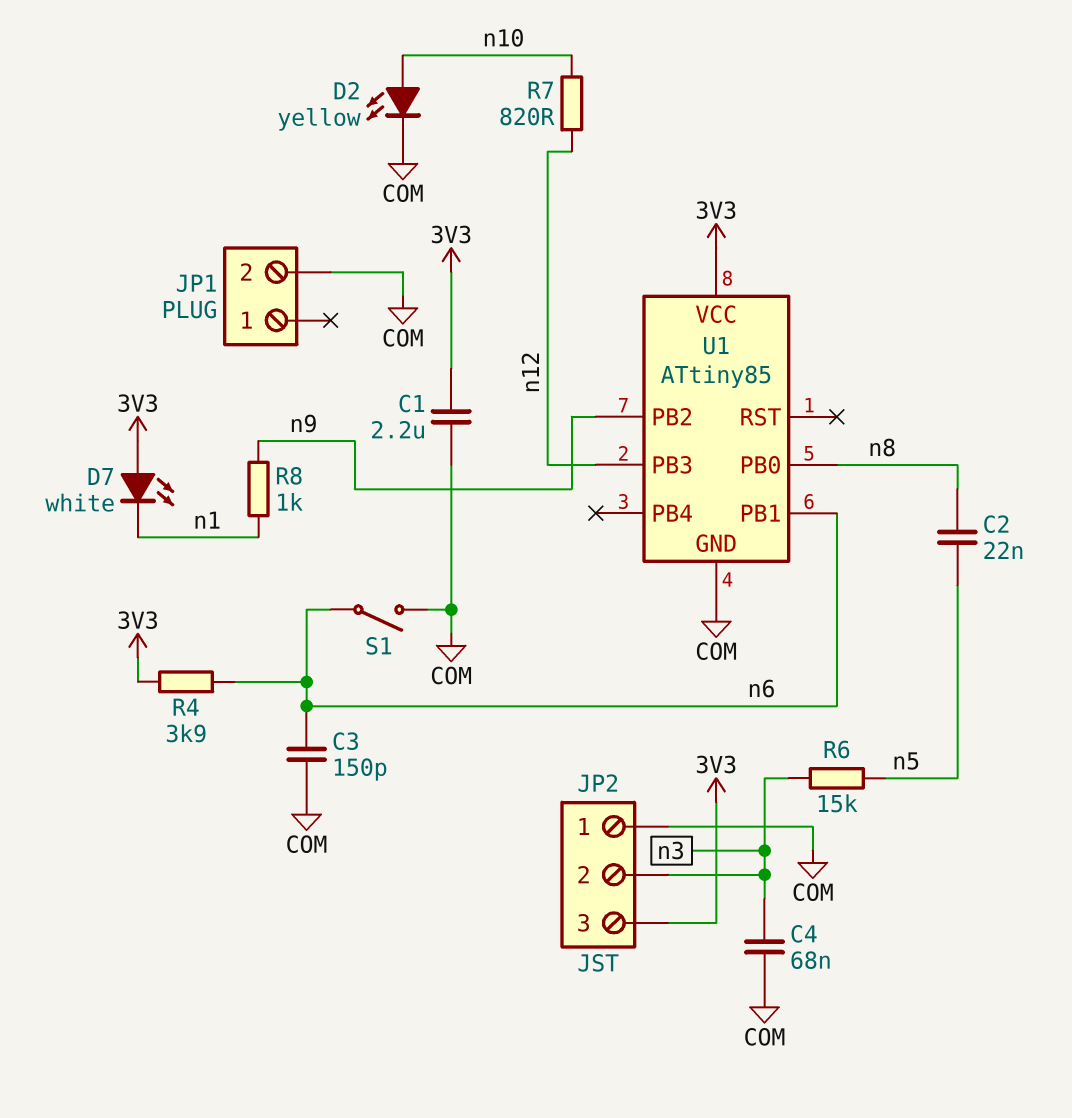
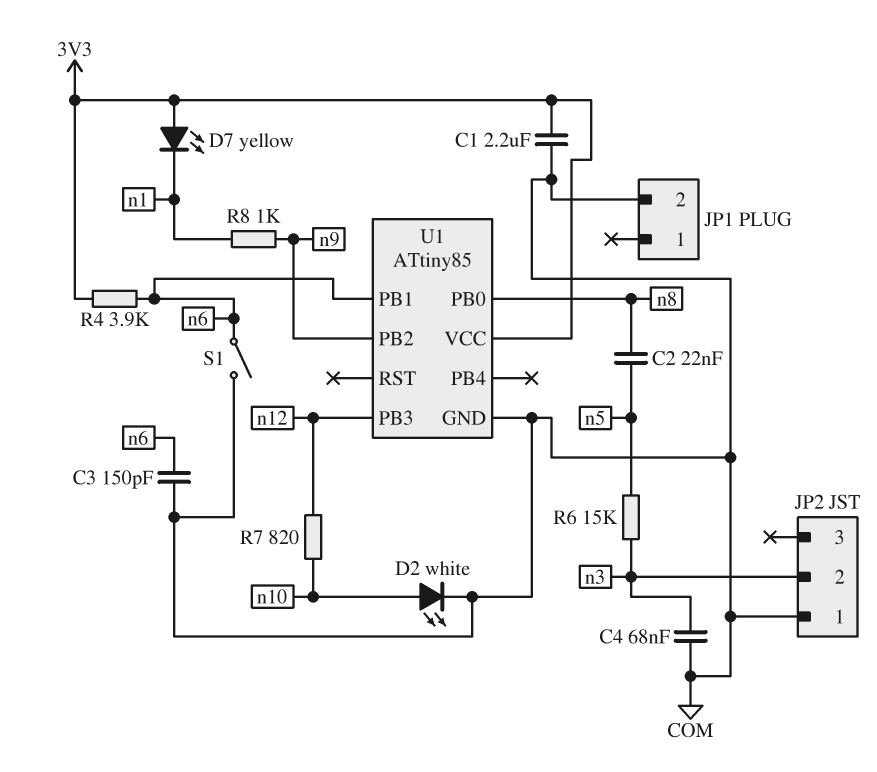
D2: LED yellow (A n10, K COM) -> LED white (A n10, K COM)
D7: LED white (A 3V3, K n1) -> LED yellow (A 3V3, K n1)
JP2 pin 3: 3V3 -> none

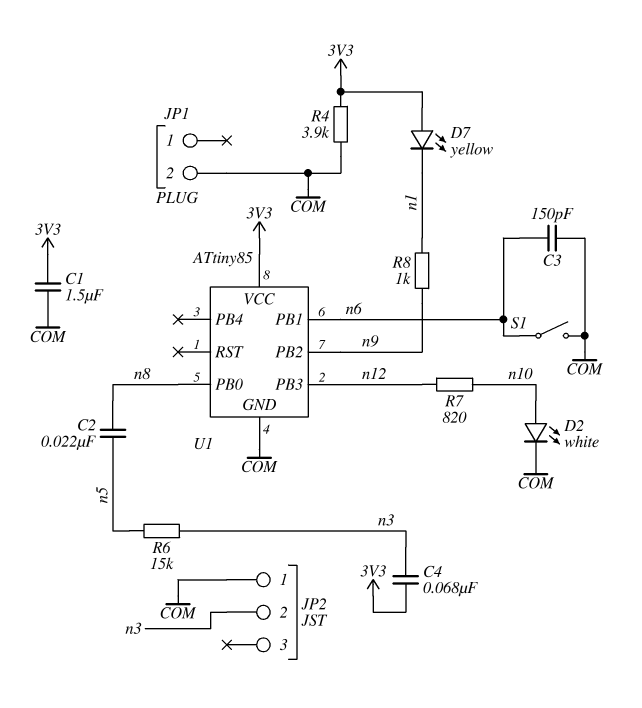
C1: 2.2uF (3V3, COM) -> 1.5uF (3V3, COM)
C4: 68nF (COM, n3) -> 68nF (3V3, n3)
R4: 3.9k (3V3, n6) -> 3.9k (3V3, COM)

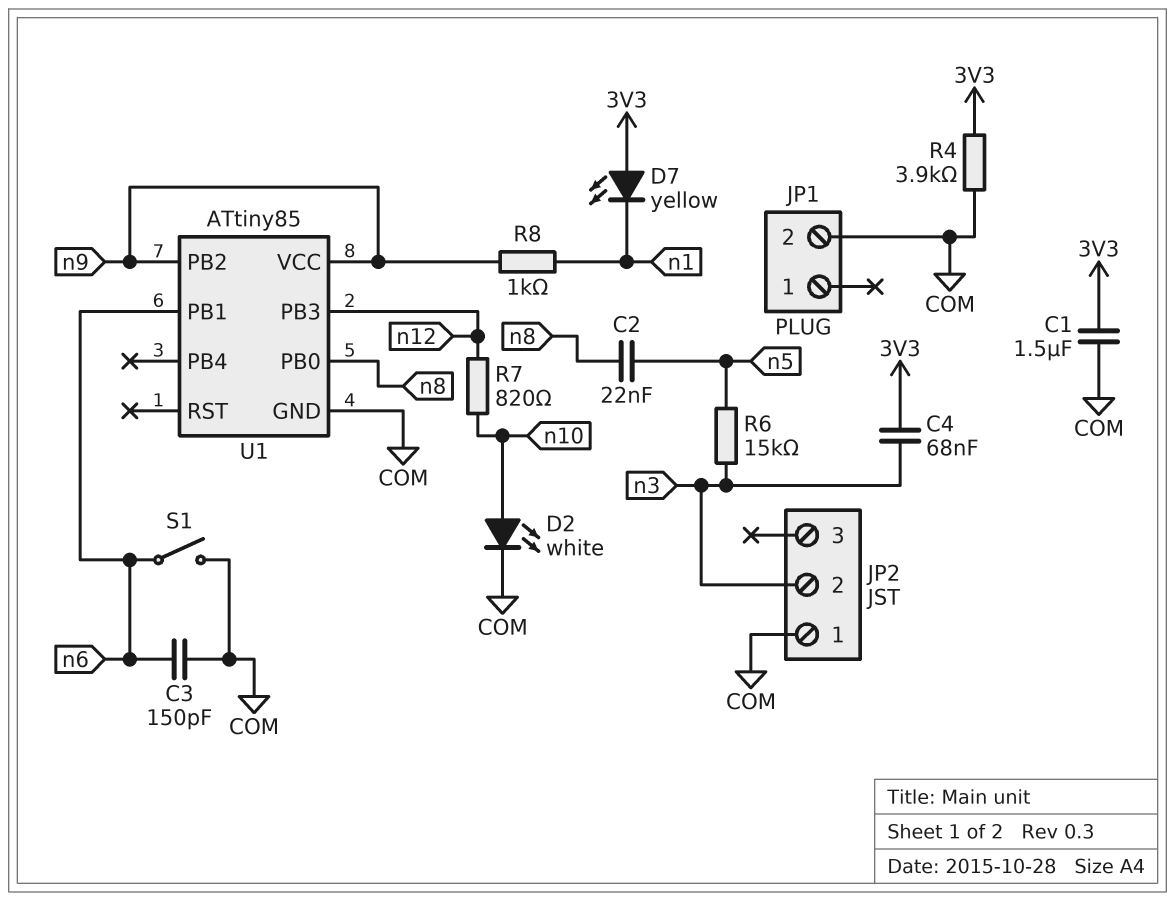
U1 pin VCC: 3V3 -> n9

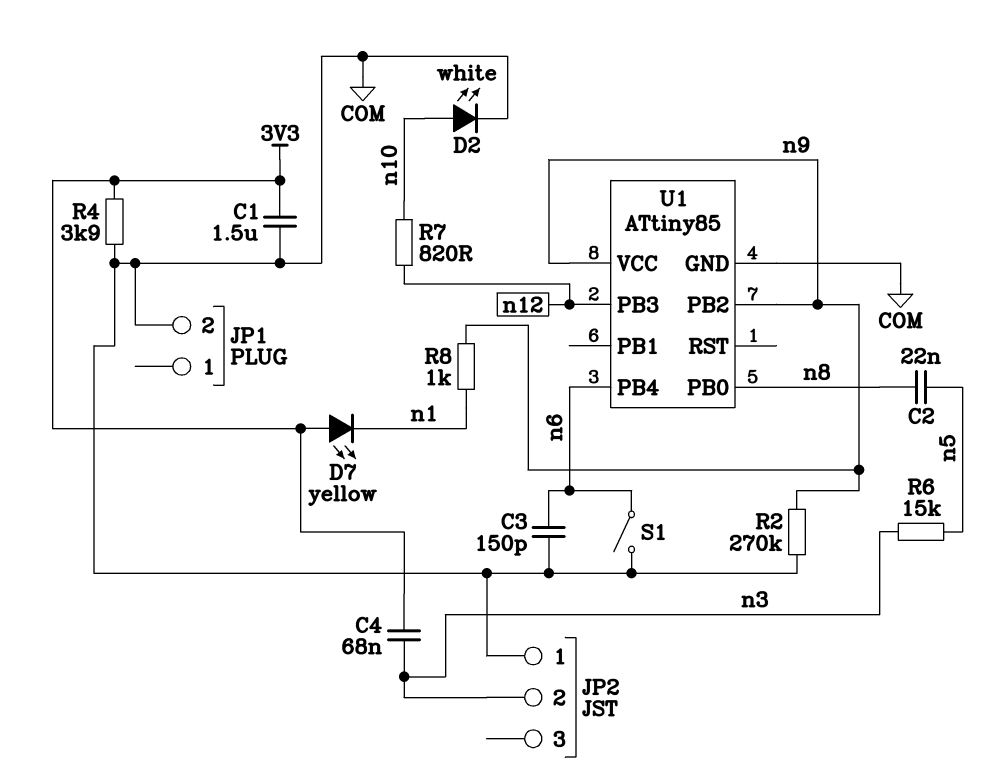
R2: none -> 270k (COM, n9)
U1 pin PB1: n6 -> none
U1 pin PB4: none -> n6

